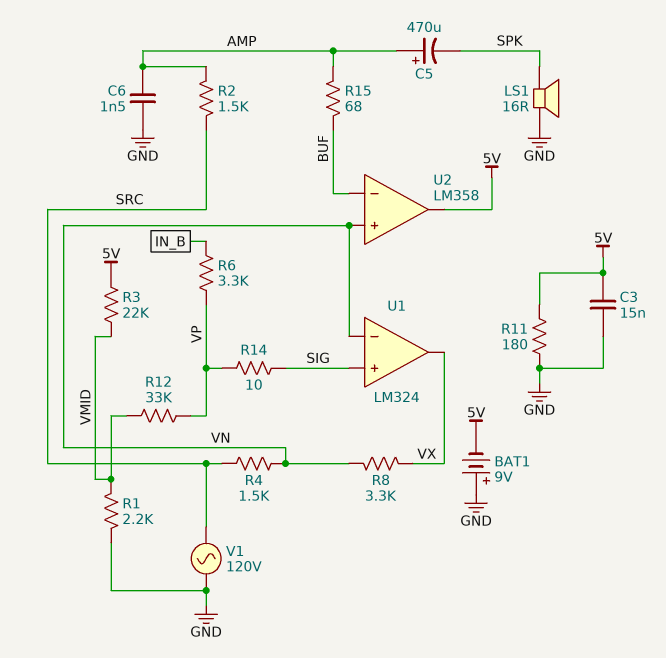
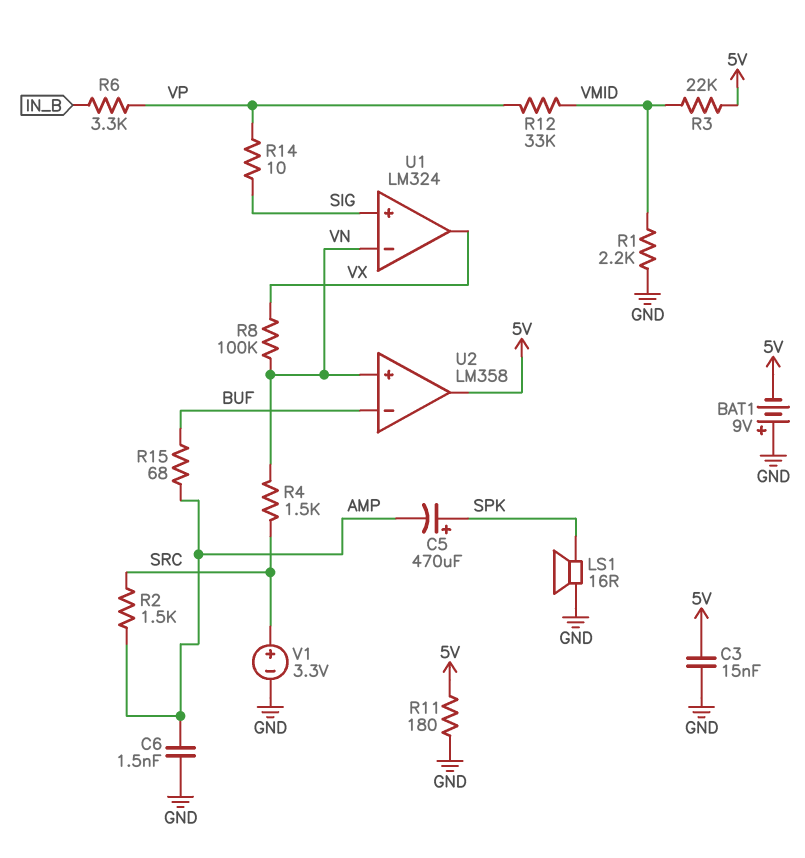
C5: 470uF (plus AMP, minus SPK) -> 470uF (plus SPK, minus AMP)
R8: 3.3k (VN, VX) -> 100k (VN, VX)
V1: AC 120V (GND, SRC) -> 3.3V (plus SRC, minus GND)

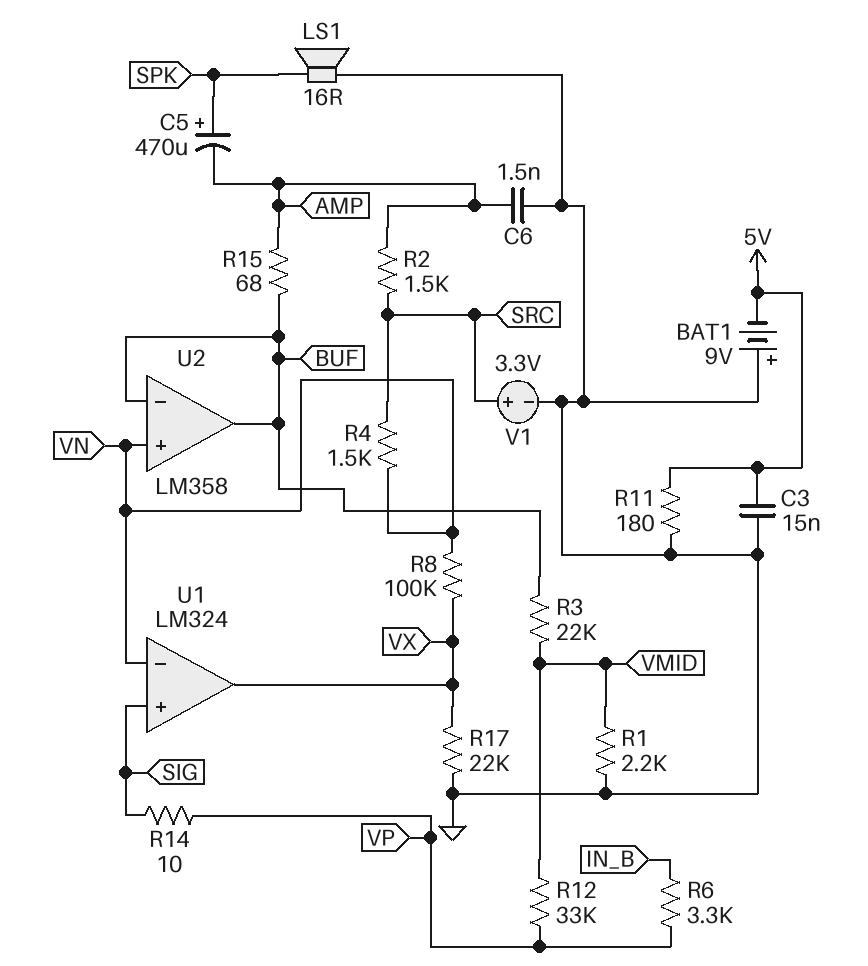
R3: 22k (5V, VMID) -> 22k (BUF, VMID)
R17: none -> 22k (GND, VX)
U2 pin out: 5V -> BUF

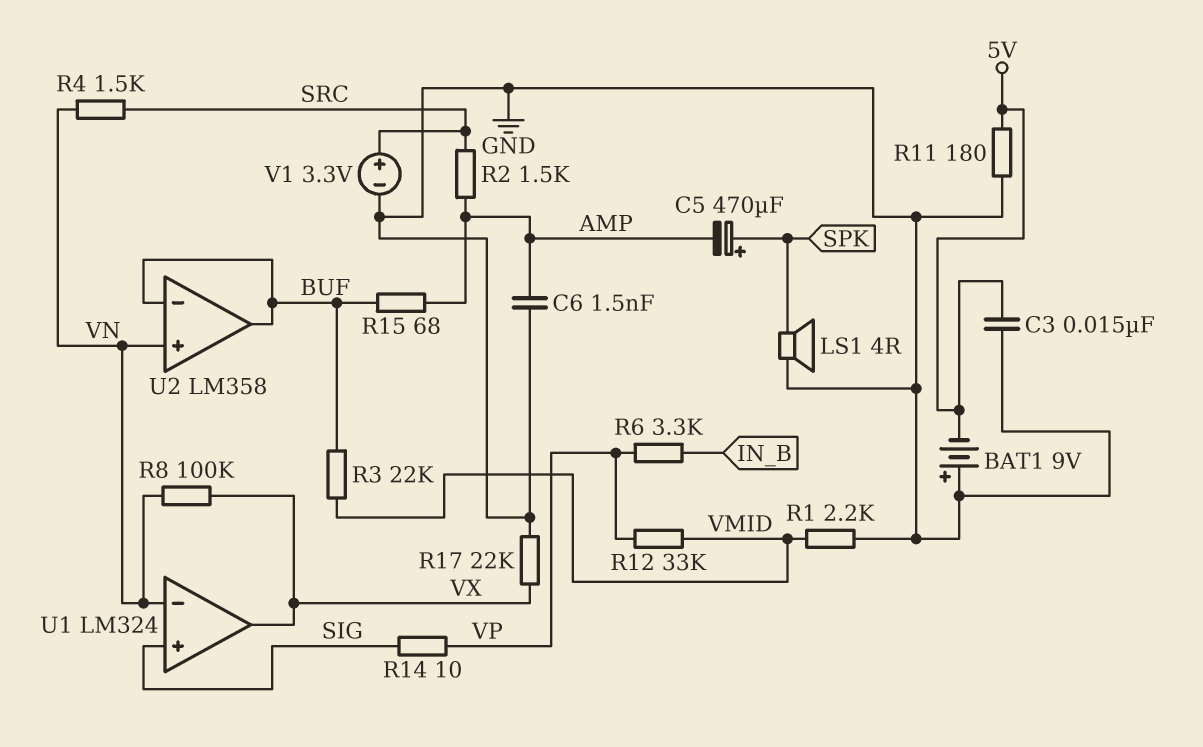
LS1: speaker 16R (GND, SPK) -> speaker 4R (GND, SPK)

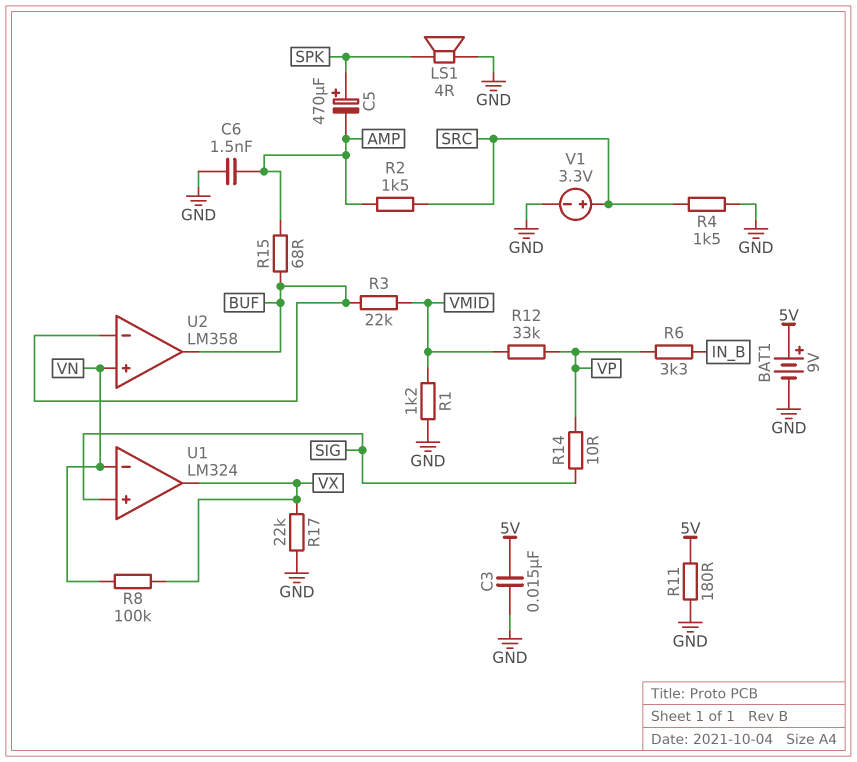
BAT1: 9V (plus GND, minus 5V) -> 9V (plus 5V, minus GND)
R1: 2.2k (GND, VMID) -> 1.2k (GND, VMID)
R4: 1.5k (SRC, VN) -> 1.5k (GND, SRC)

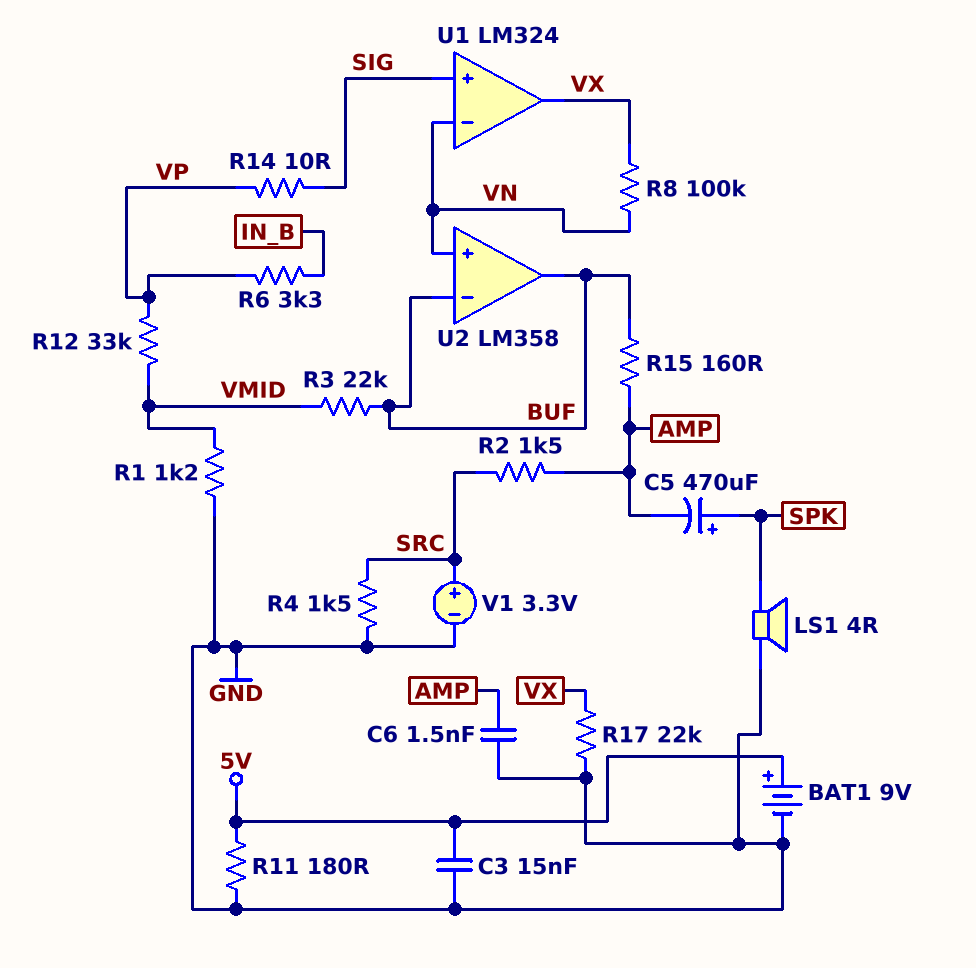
R15: 68 (AMP, BUF) -> 160 (AMP, BUF)

